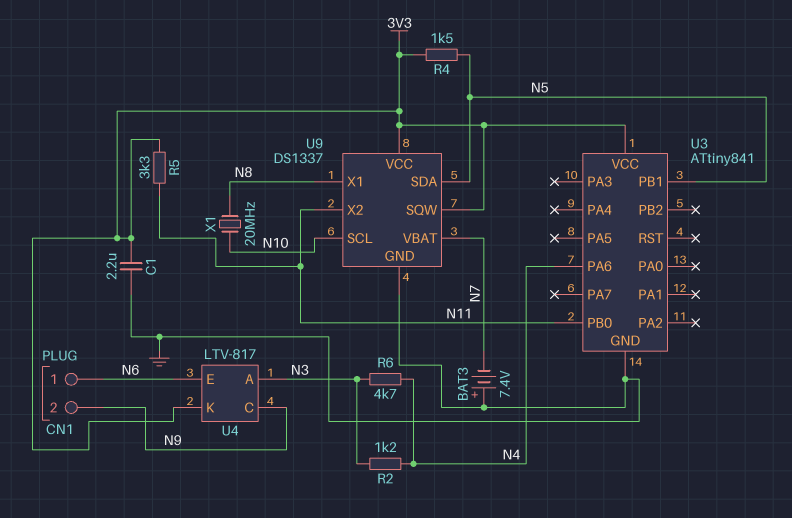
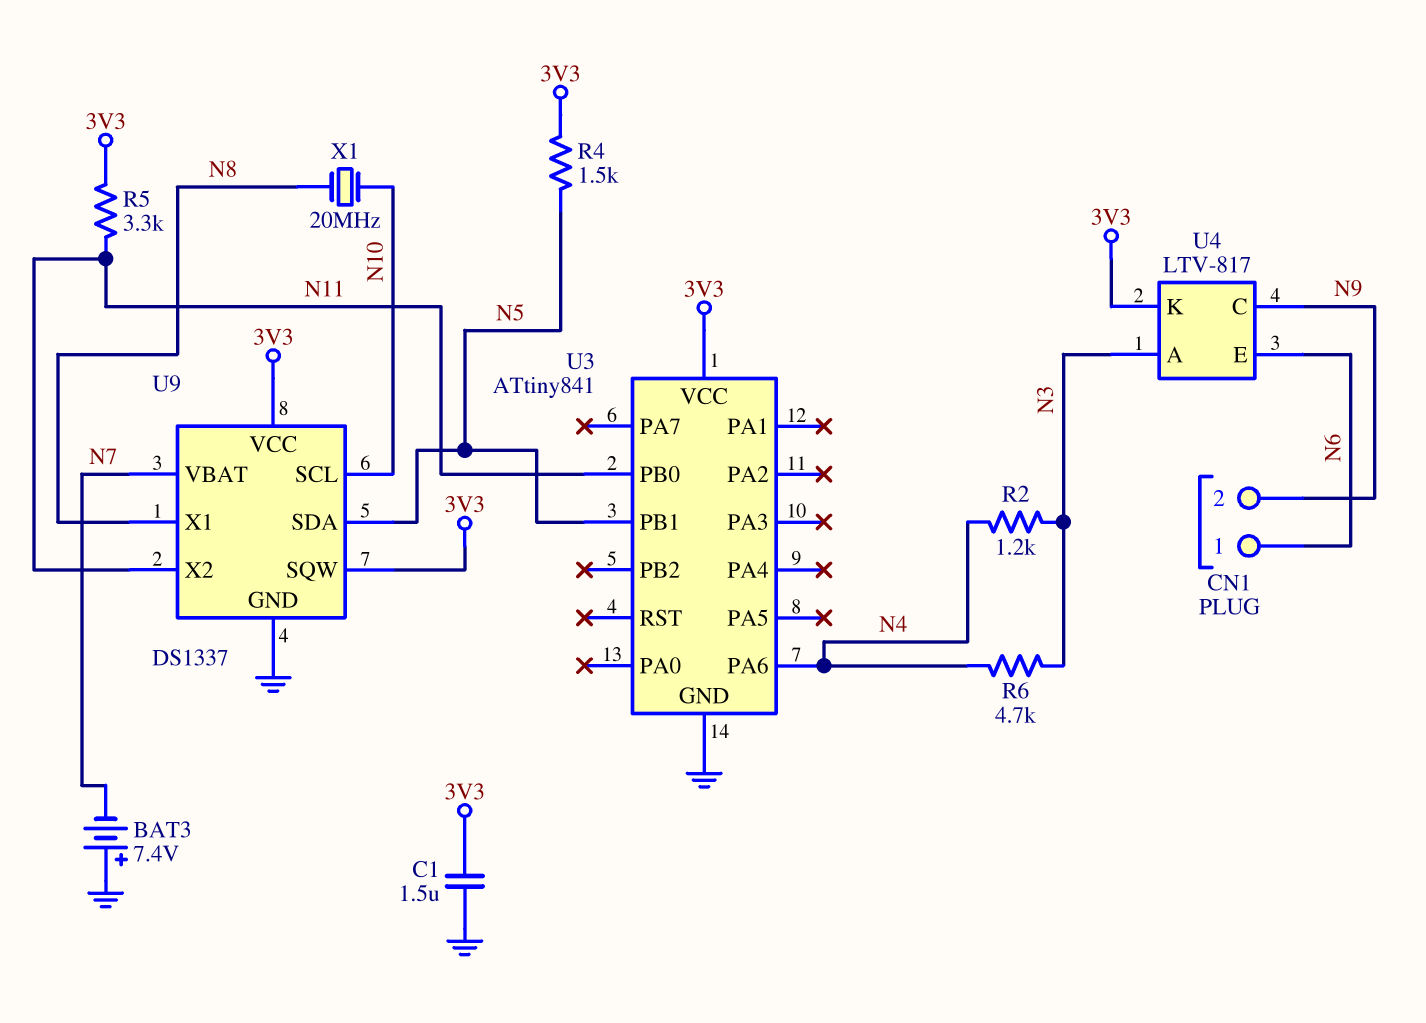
C1: 2.2uF (3V3, GND) -> 1.5uF (3V3, GND)

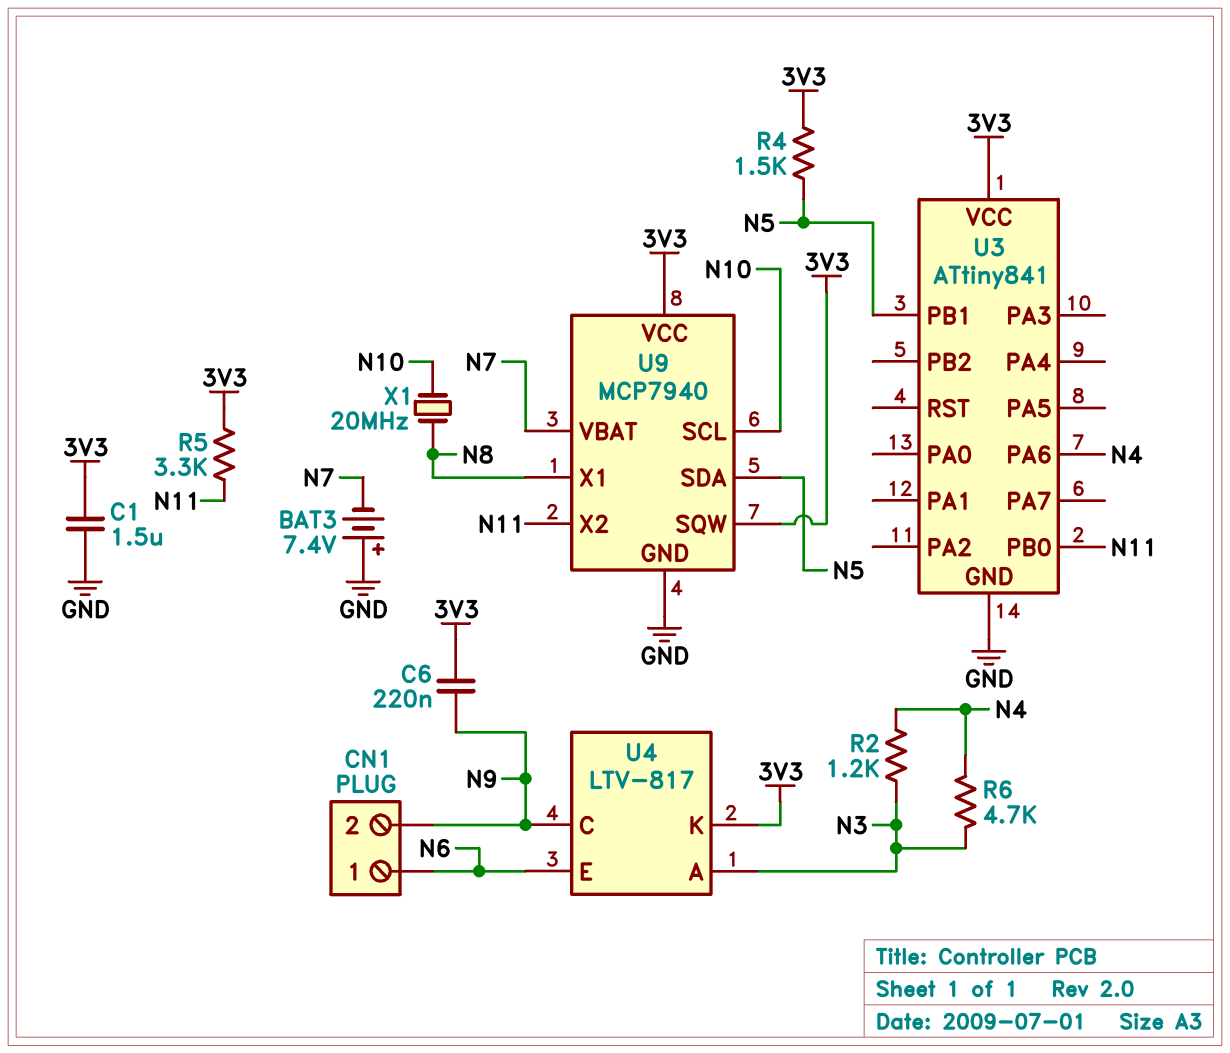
C6: none -> 220nF (3V3, N9)
U9: DS1337 -> MCP7940

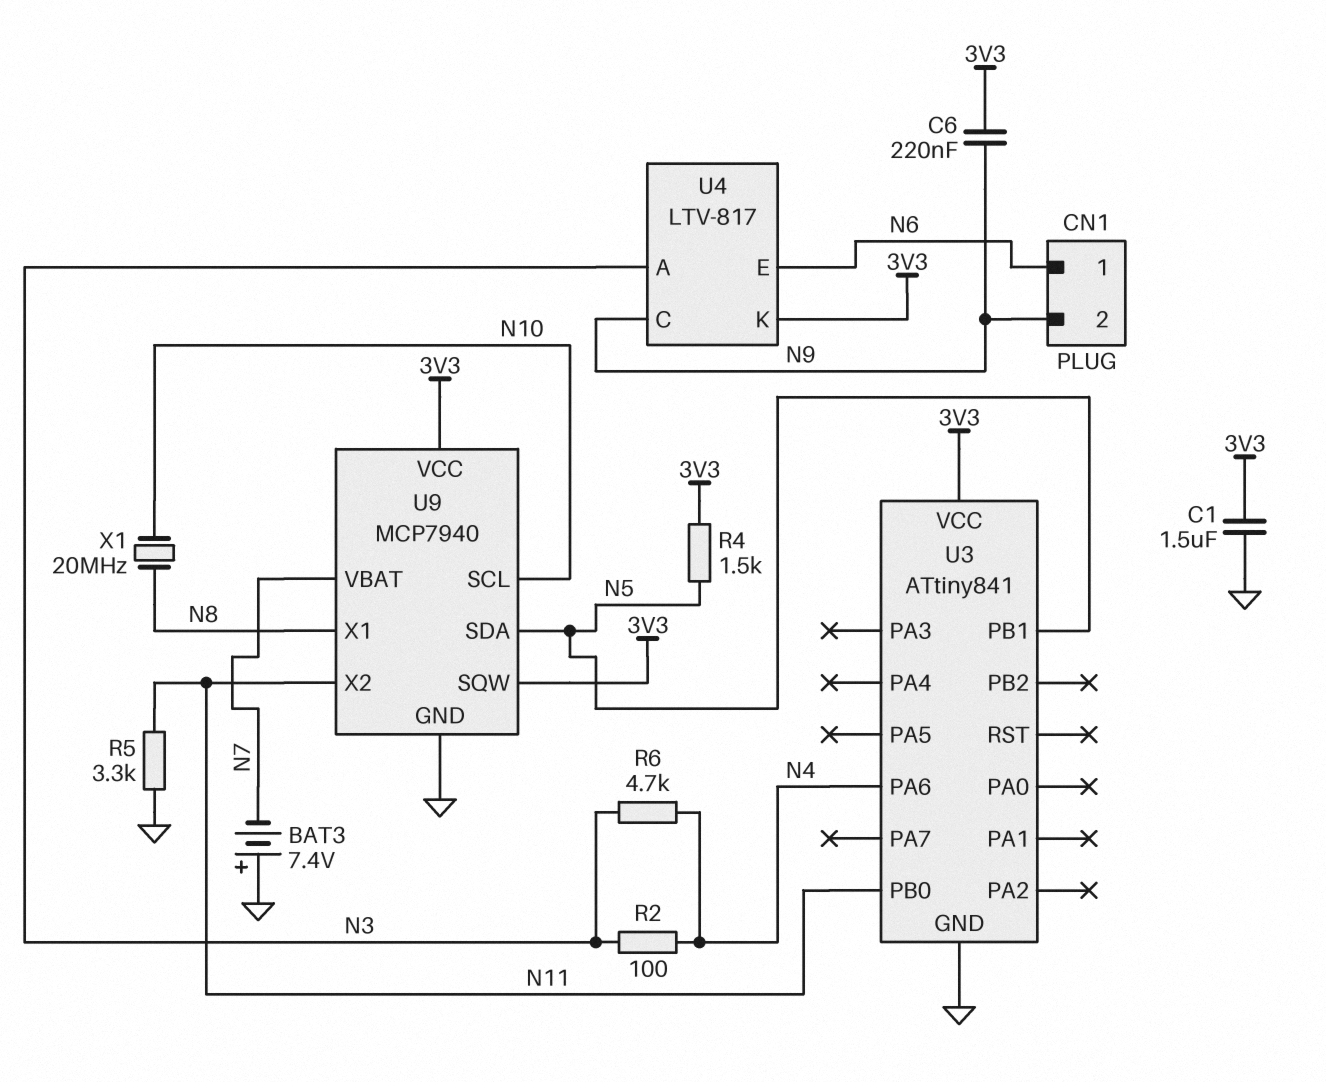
R2: 1.2k (N3, N4) -> 100 (N3, N4)
R5: 3.3k (3V3, N11) -> 3.3k (GND, N11)

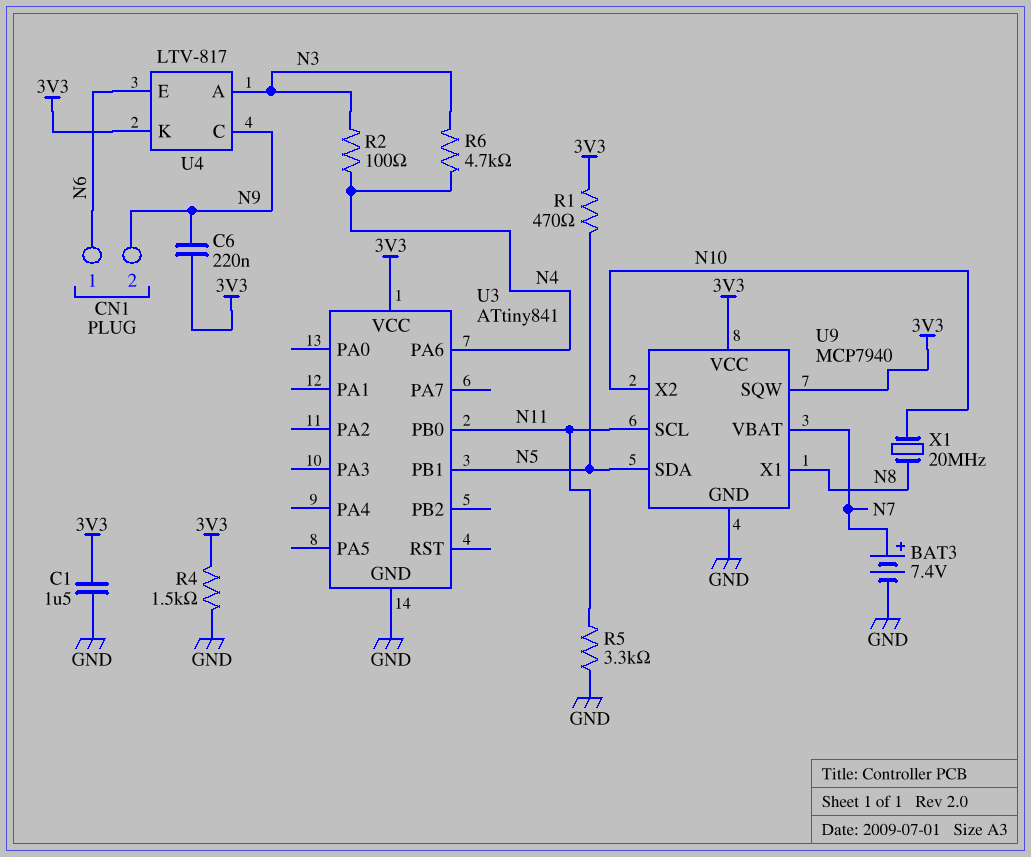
BAT3: 7.4V (plus GND, minus N7) -> 7.4V (plus N7, minus GND)
R1: none -> 470 (3V3, N5)
R4: 1.5k (3V3, N5) -> 1.5k (3V3, GND)
U9 pin SCL: N10 -> N11
U9 pin X2: N11 -> N10

